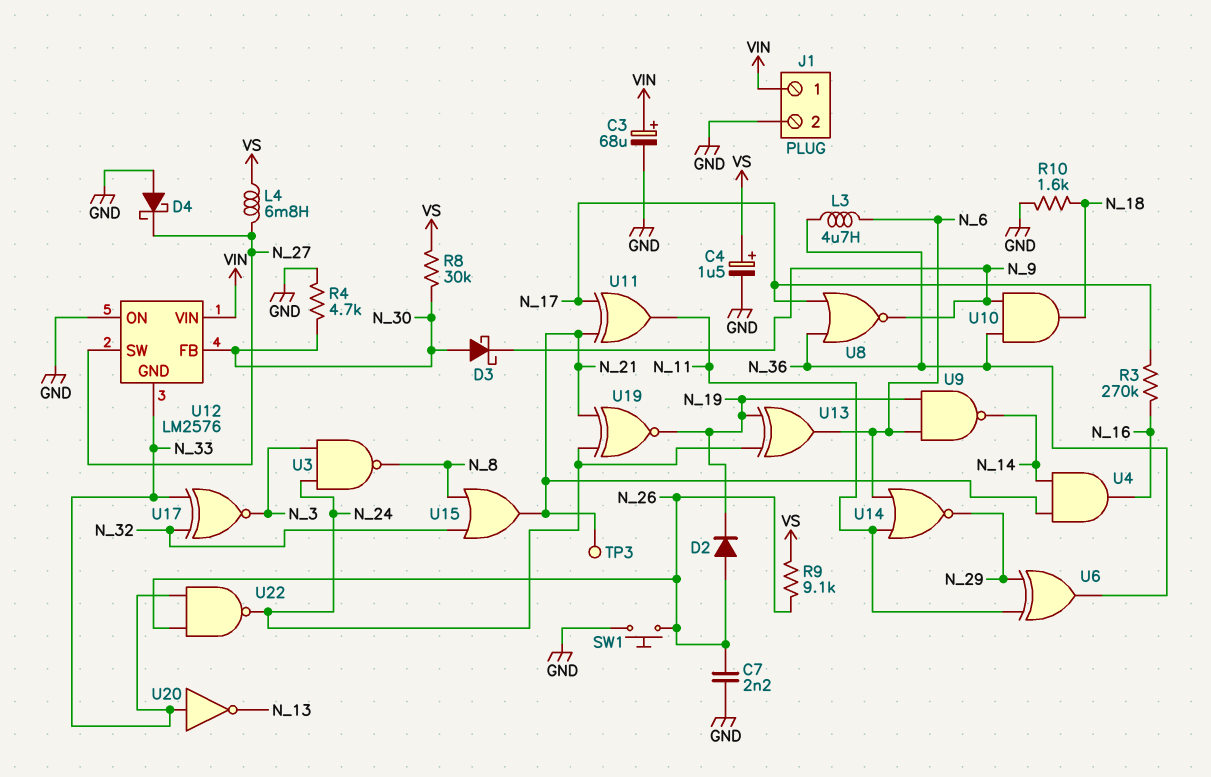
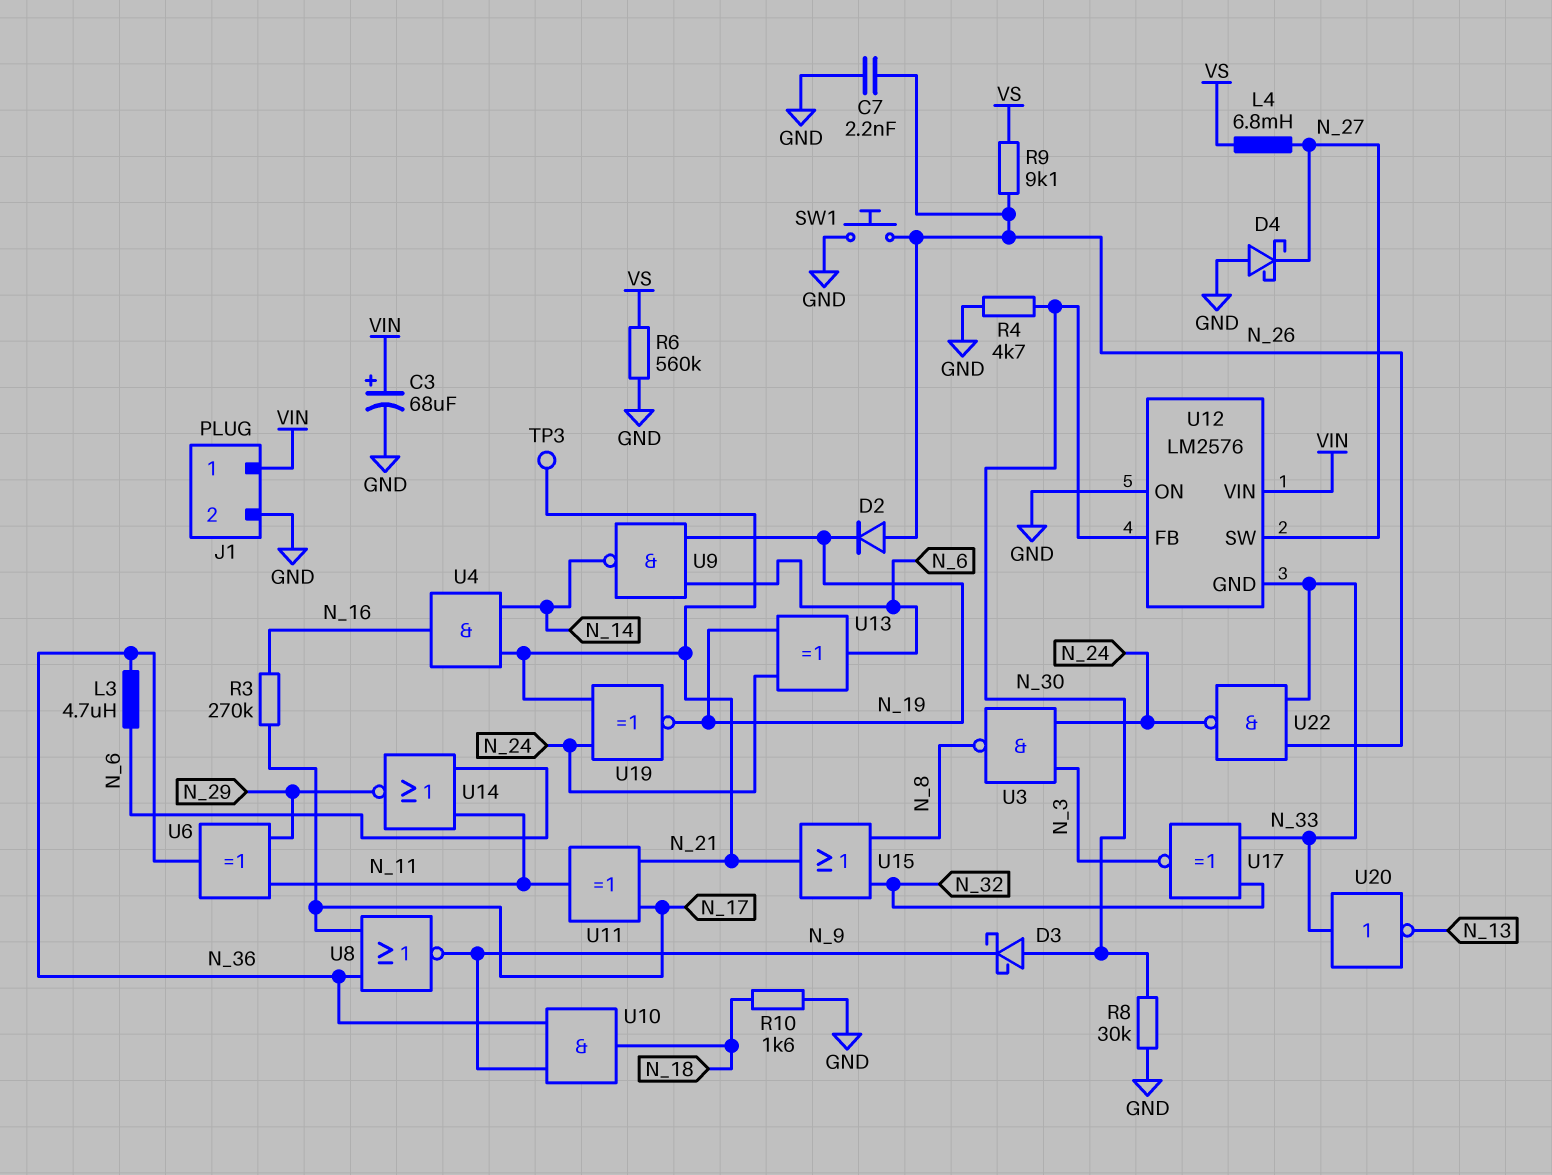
C4: 1.5uF (plus VS, minus GND) -> none
R6: none -> 560k (GND, VS)
R8: 30k (N_30, VS) -> 30k (GND, N_30)

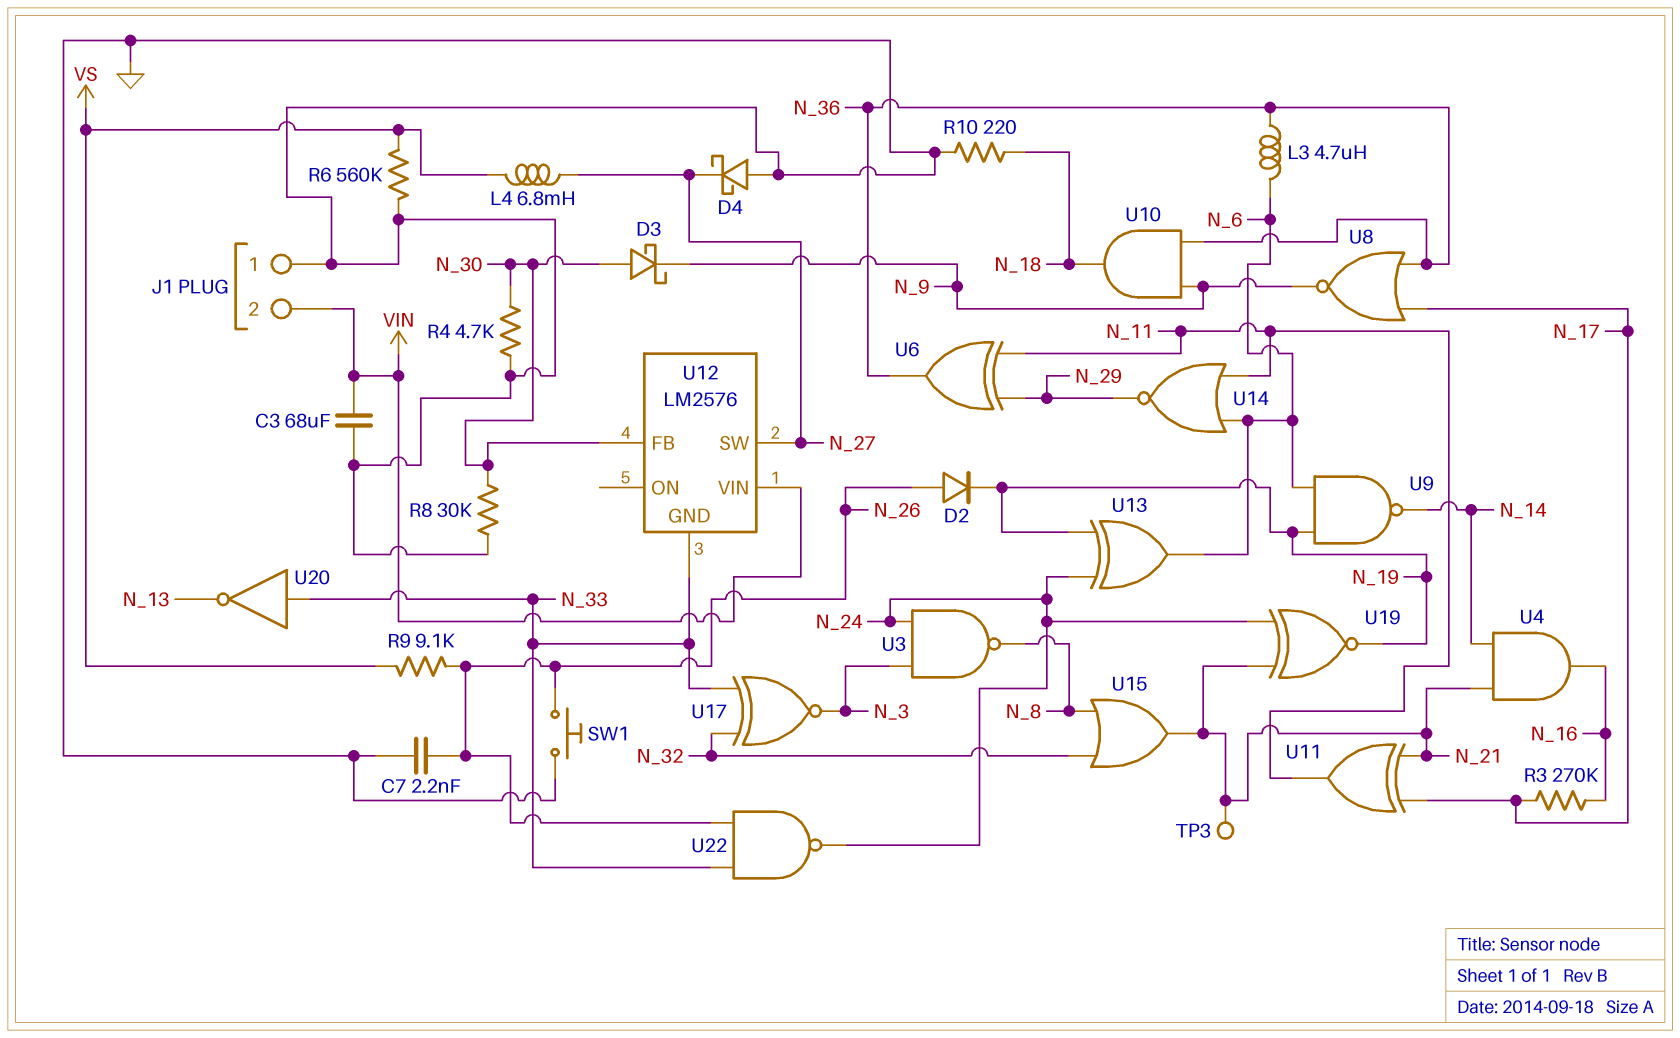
C3: 68uF (plus VIN, minus GND) -> 68uF (GND, VIN)
J1 pin 1: VIN -> GND
J1 pin 2: GND -> VIN
R10: 1.6k (GND, N_18) -> 220 (GND, N_18)
U12 pin ON: GND -> none

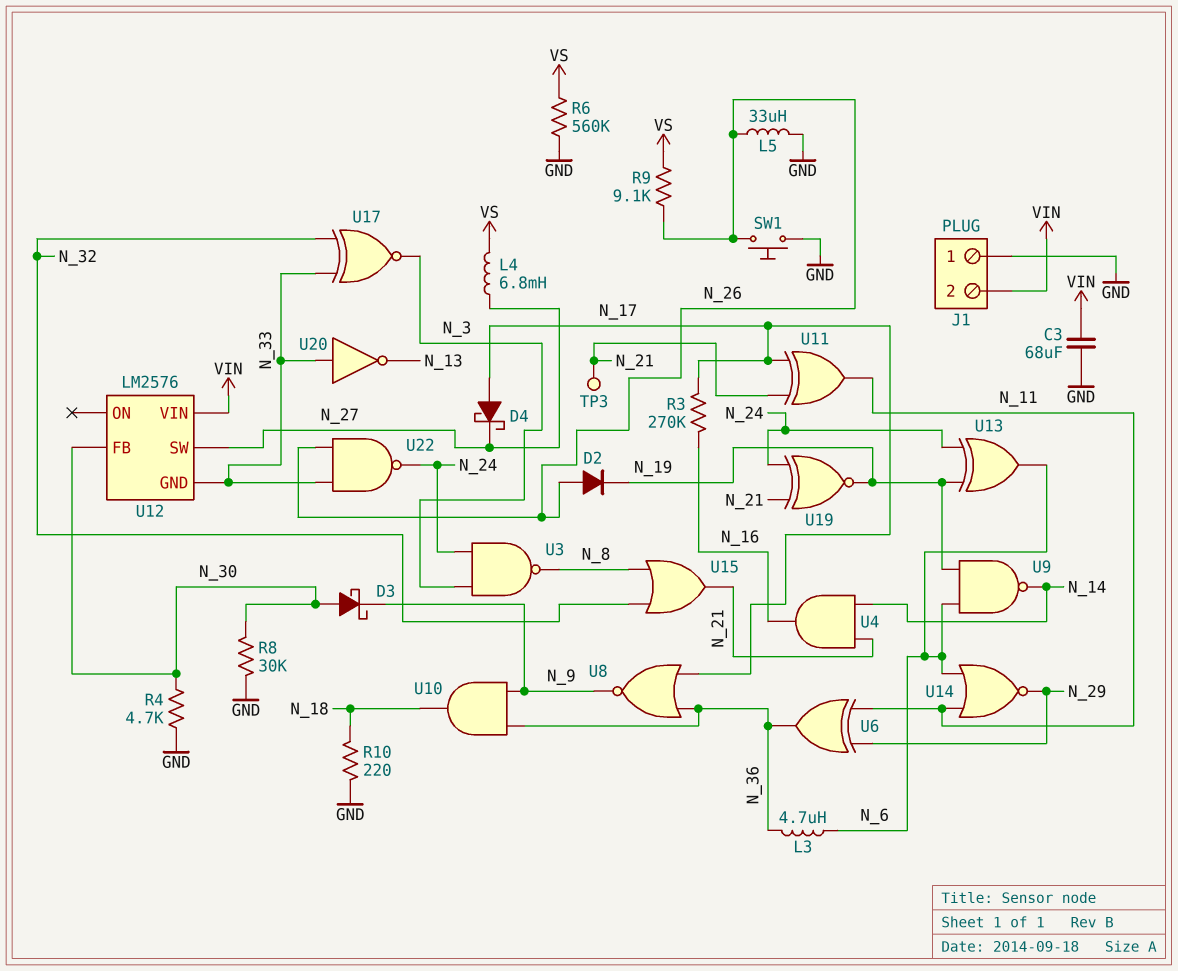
C7: 2.2nF (GND, N_26) -> none
D4: schottky (A GND, K N_27) -> schottky (A N_17, K N_27)
L5: none -> 33uH (GND, N_26)

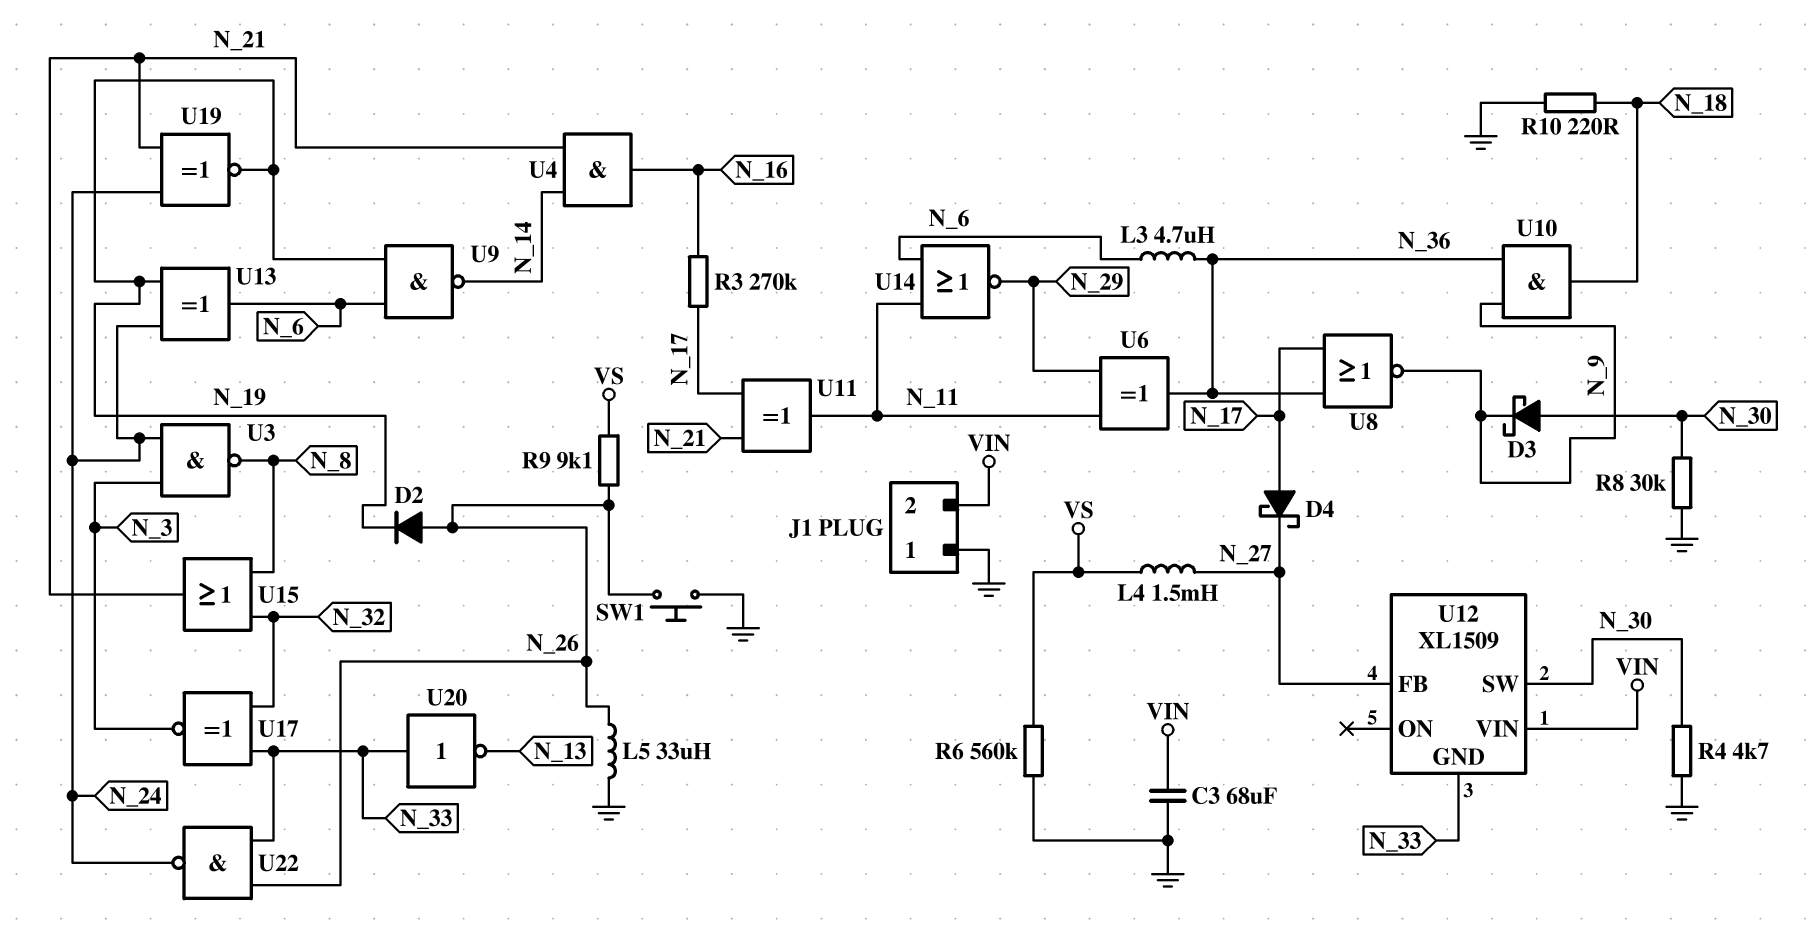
L4: 6.8mH (N_27, VS) -> 1.5mH (N_27, VS)
TP3: test point (N_21) -> none
U12: LM2576 -> XL1509
U12 pin FB: N_30 -> N_27
U12 pin SW: N_27 -> N_30

